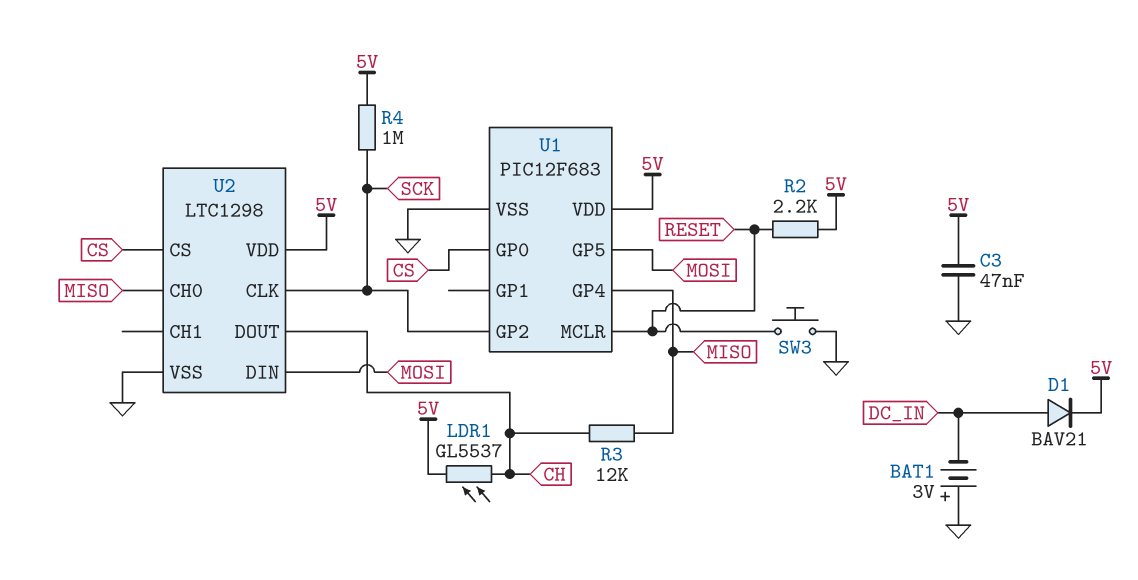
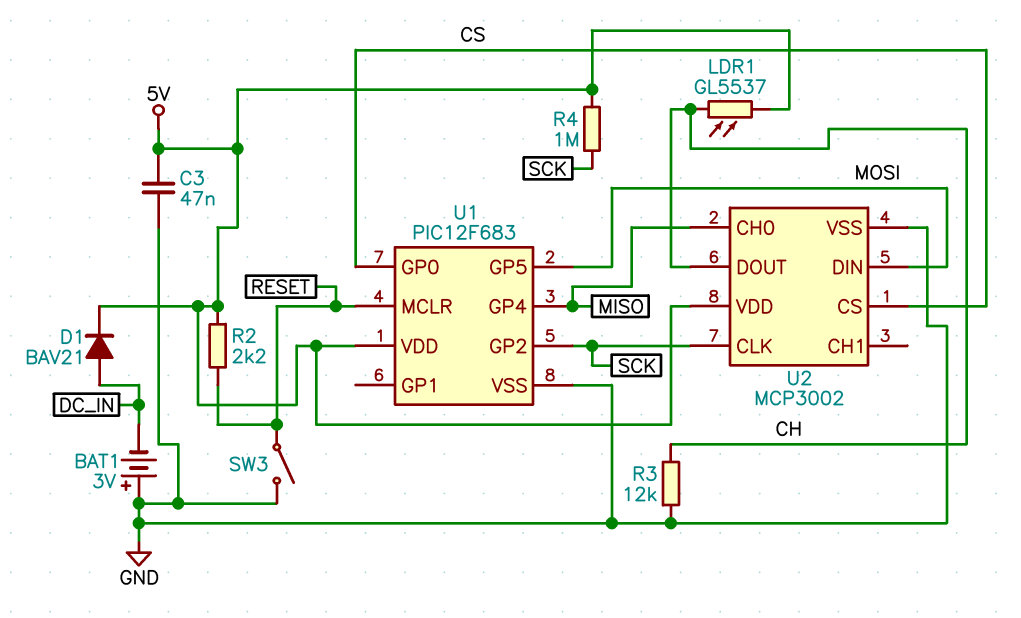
R3: 12k (CH, MISO) -> 12k (CH, GND)
SW3: button (GND, RESET) -> switch (GND, RESET)
U2: LTC1298 -> MCP3002

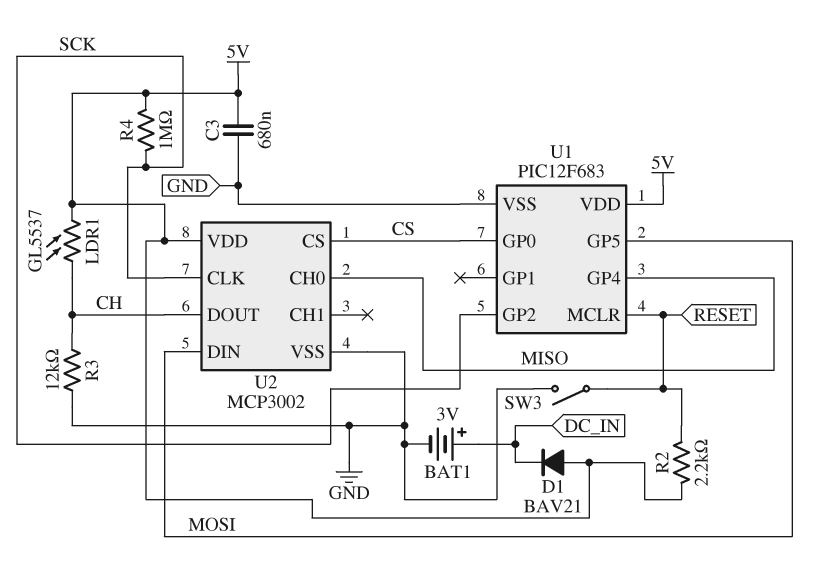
BAT1: 3V (plus GND, minus DC_IN) -> 3V (plus DC_IN, minus GND)
C3: 47nF (5V, GND) -> 680nF (5V, GND)
D1: diode BAV21 (A DC_IN, K 5V) -> diode BAV21 (A 5V, K DC_IN)

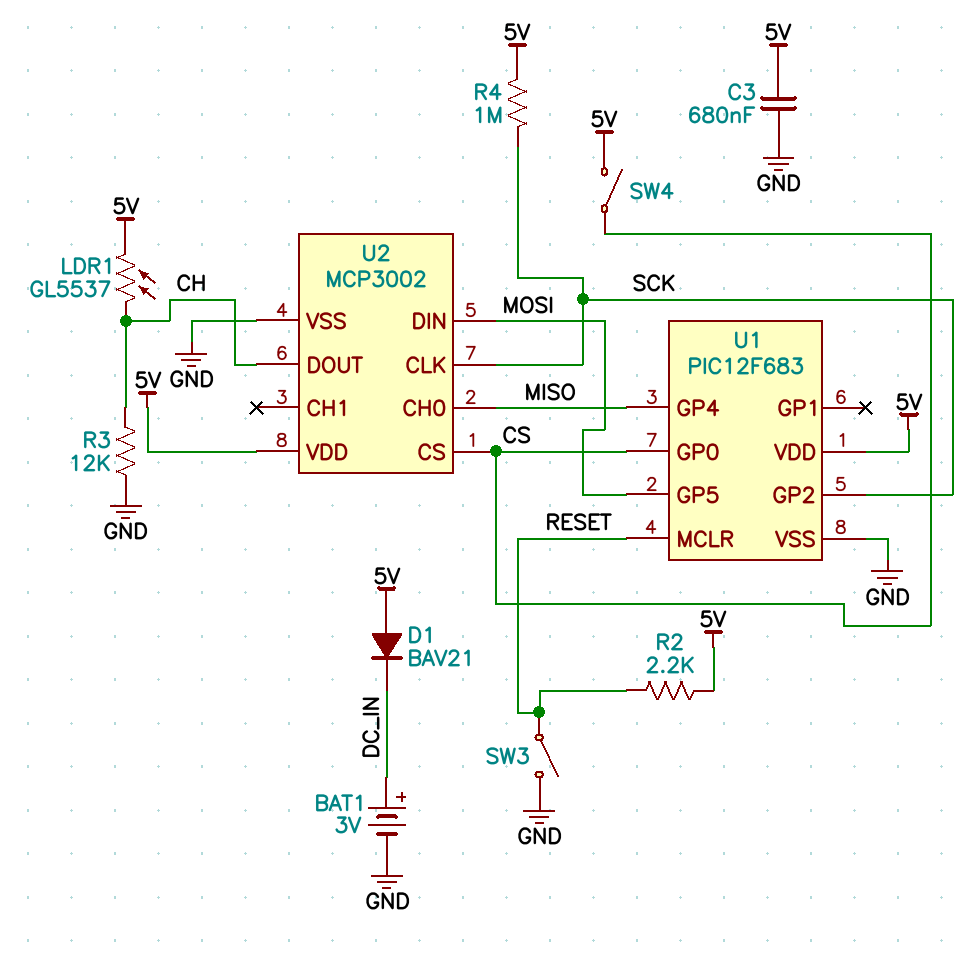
SW4: none -> switch (5V, CS)

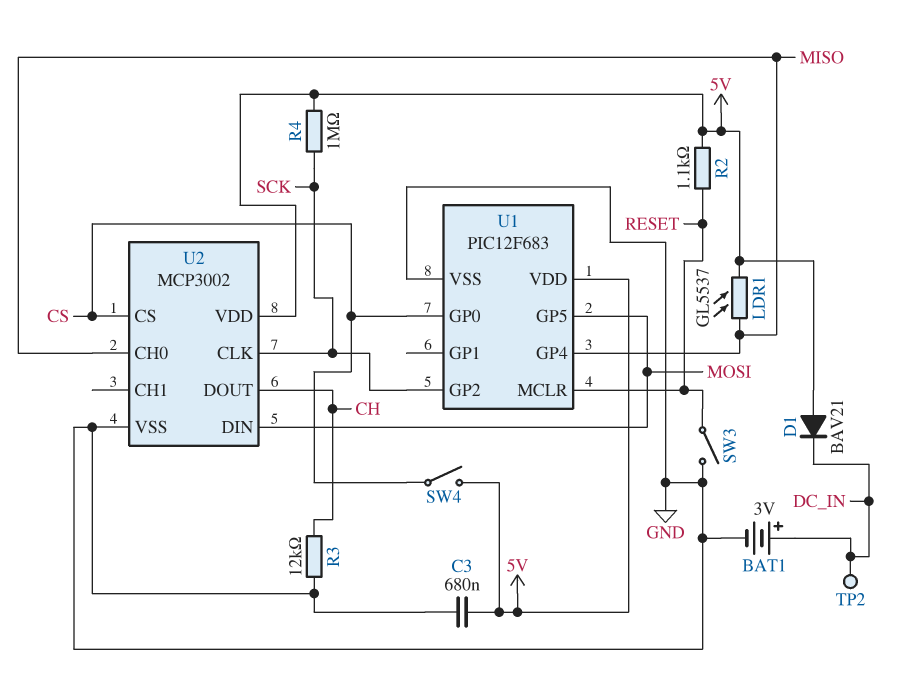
LDR1: GL5537 (5V, CH) -> GL5537 (5V, MISO)
R2: 2.2k (5V, RESET) -> 1.1k (5V, RESET)
TP2: none -> test point (DC_IN)

